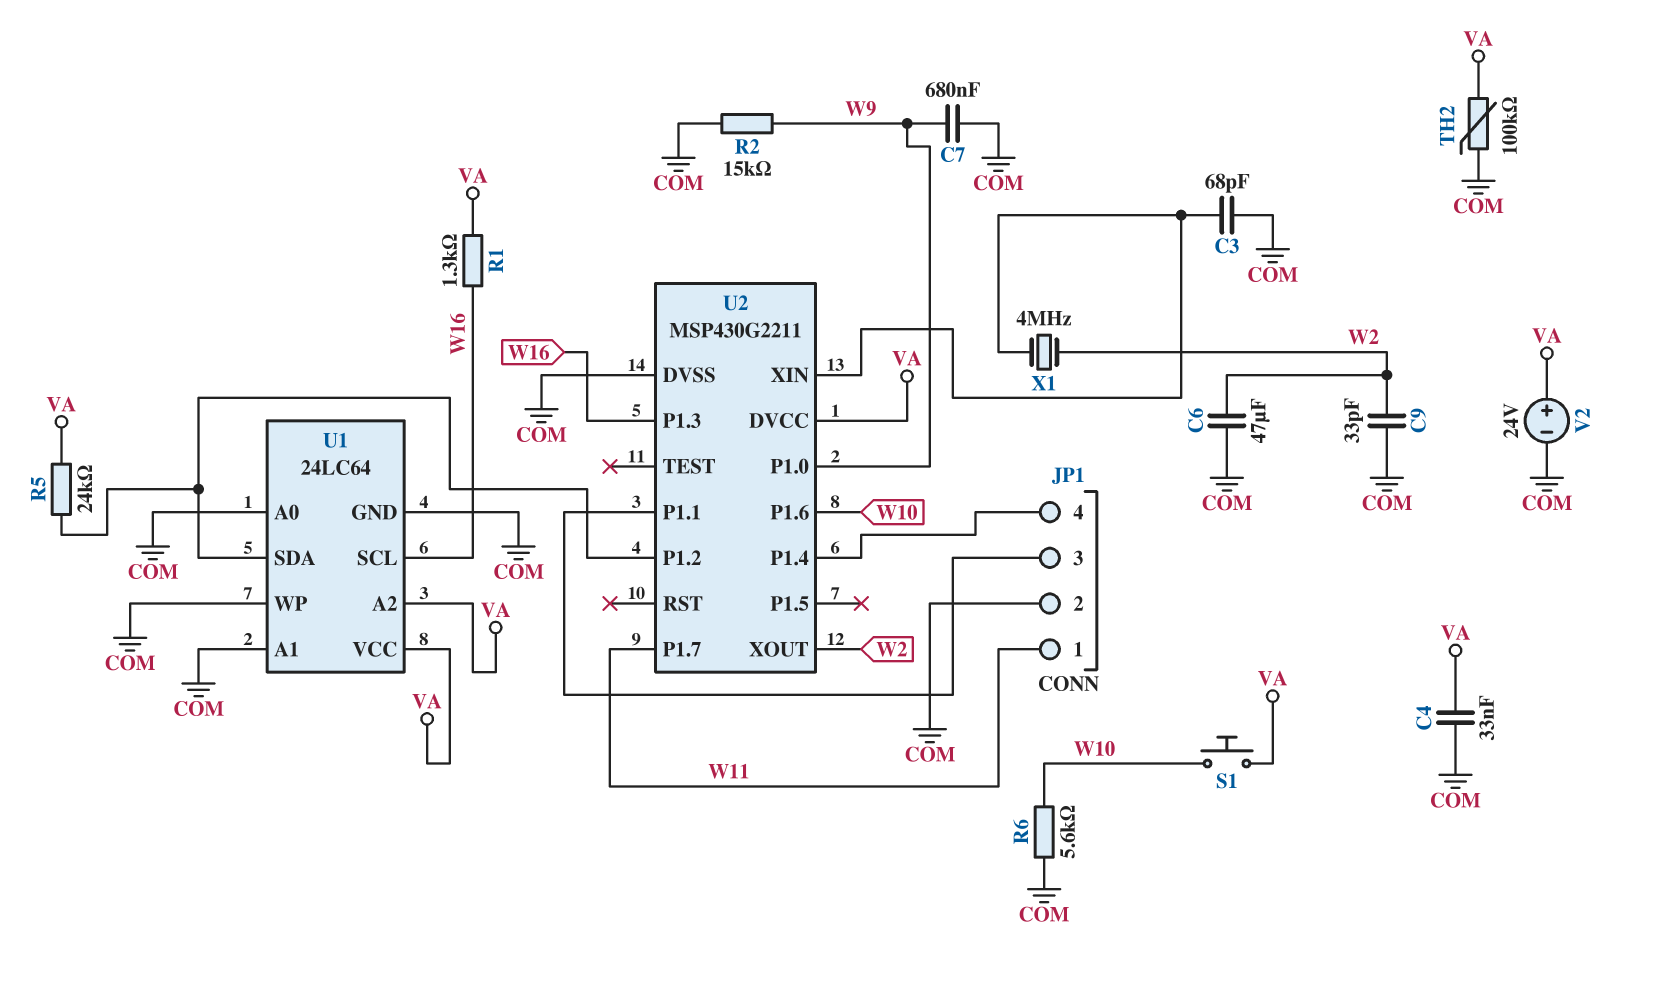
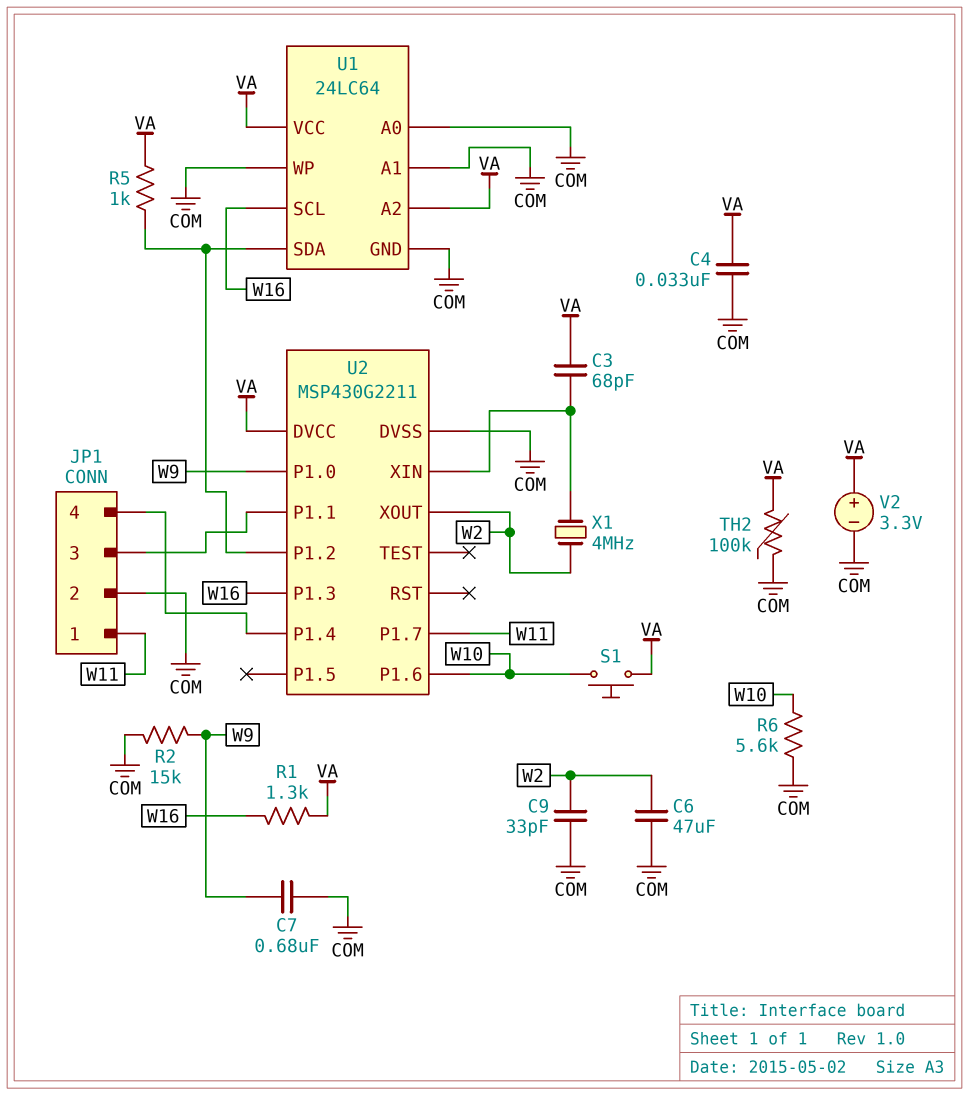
C3: 68pF (COM, U2/XIN) -> 68pF (U2/XIN, VA)
R5: 24k (U1/SDA, VA) -> 1k (U1/SDA, VA)
V2: 24V (plus VA, minus COM) -> 3.3V (plus VA, minus COM)

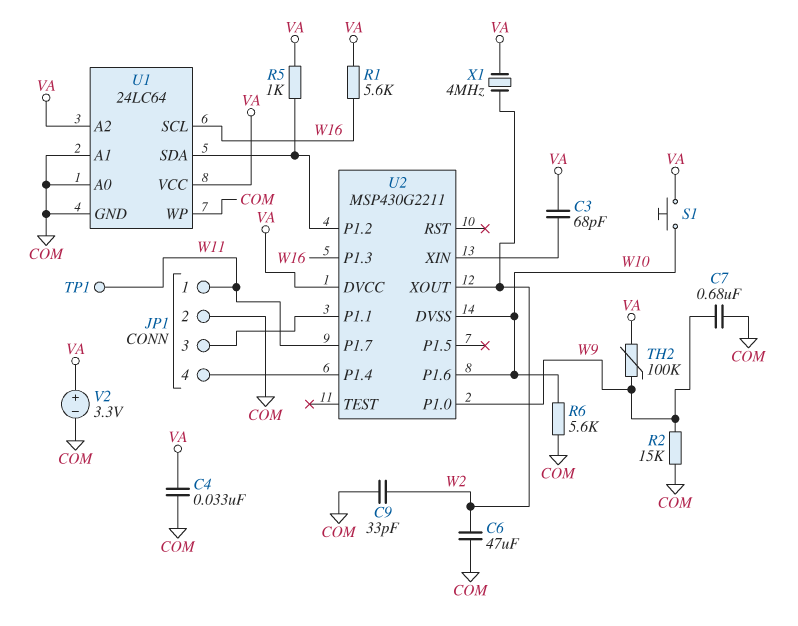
R1: 1.3k (VA, W16) -> 5.6k (VA, W16)
TH2: 100k (COM, VA) -> 100k (VA, W9)
TP1: none -> test point (W11)
U2 pin DVSS: COM -> W10
X1: 4MHz (U2/XIN, W2) -> 4MHz (VA, W2)

